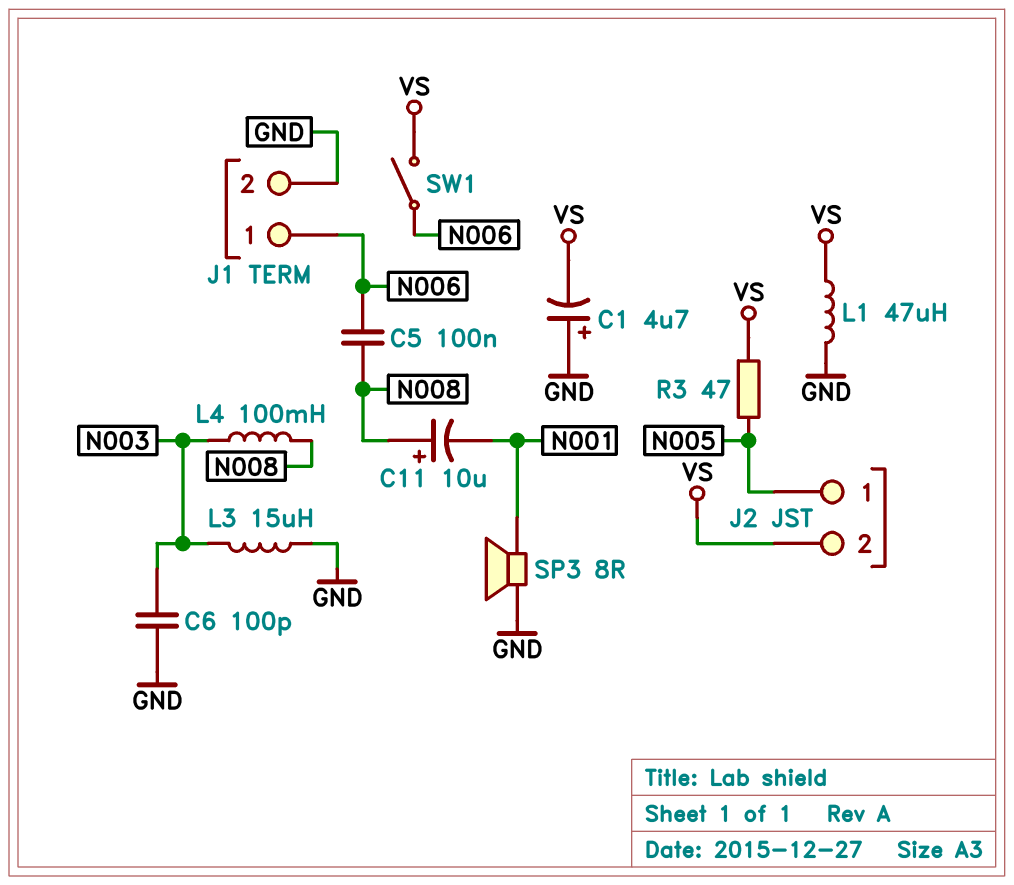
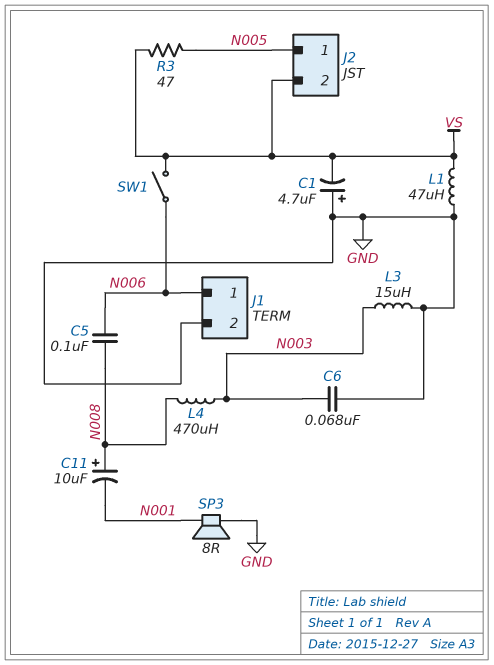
C6: 100pF (GND, N003) -> 68nF (GND, N003)
L4: 100mH (N003, N008) -> 470uH (N003, N008)

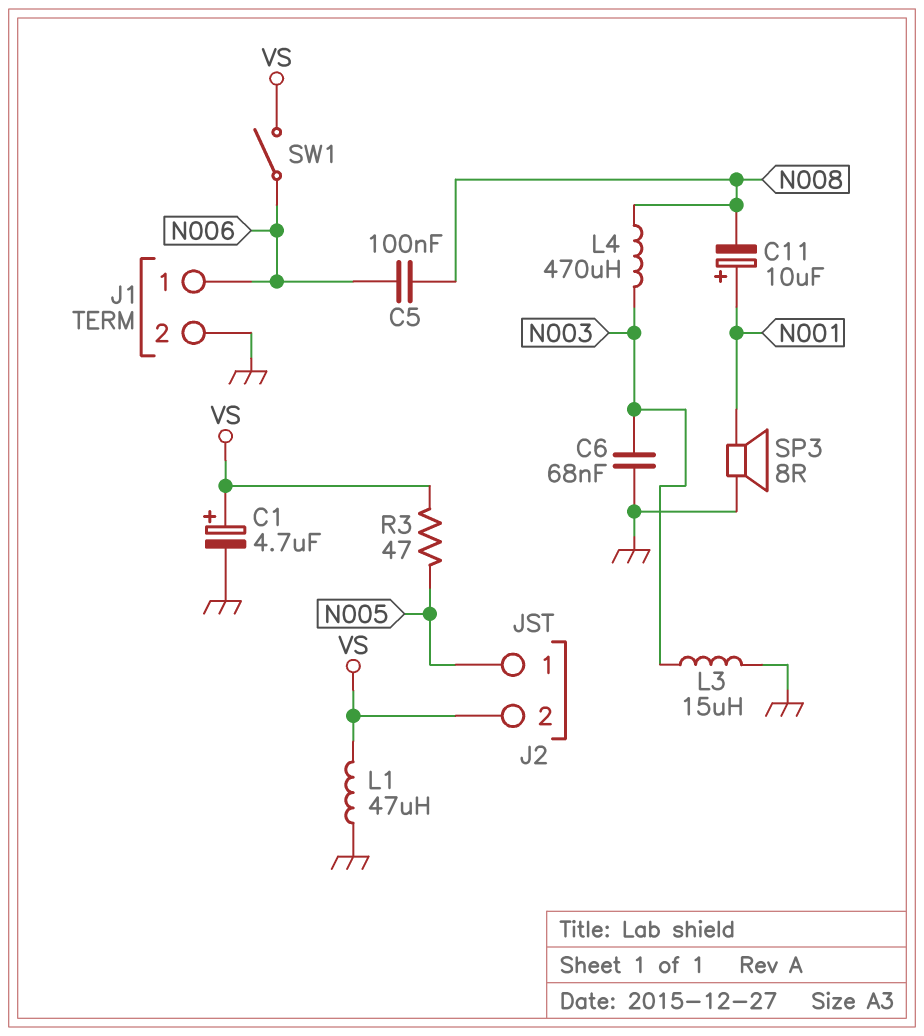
C1: 4.7uF (plus GND, minus VS) -> 4.7uF (plus VS, minus GND)
C11: 10uF (plus N008, minus N001) -> 10uF (plus N001, minus N008)

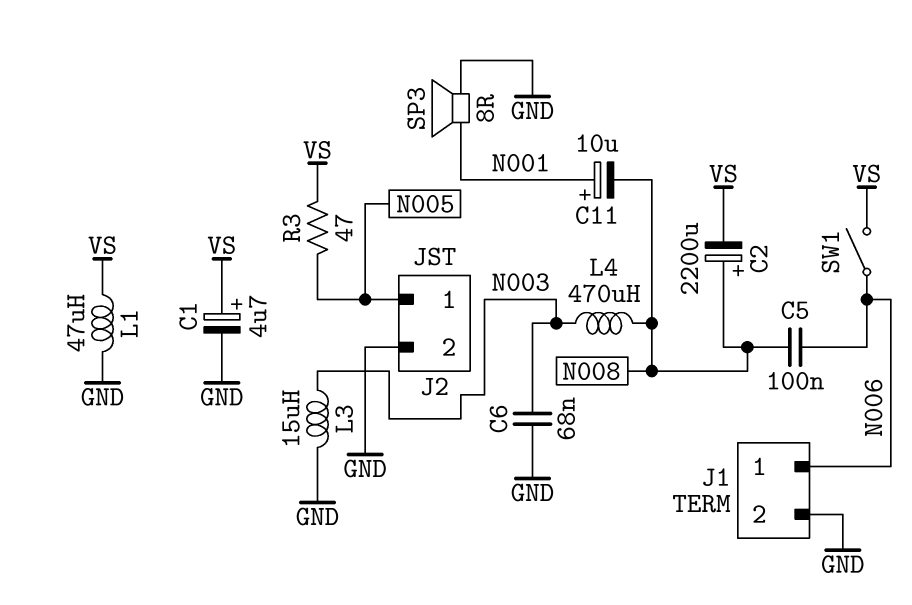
C2: none -> 2200uF (plus N008, minus VS)
J2 pin 2: VS -> GND

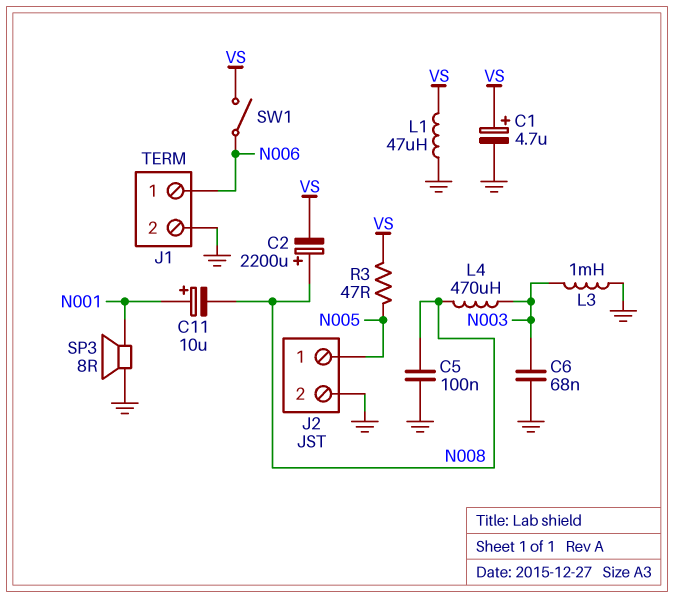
C5: 100nF (N006, N008) -> 100nF (GND, N008)
L3: 15uH (GND, N003) -> 1mH (GND, N003)

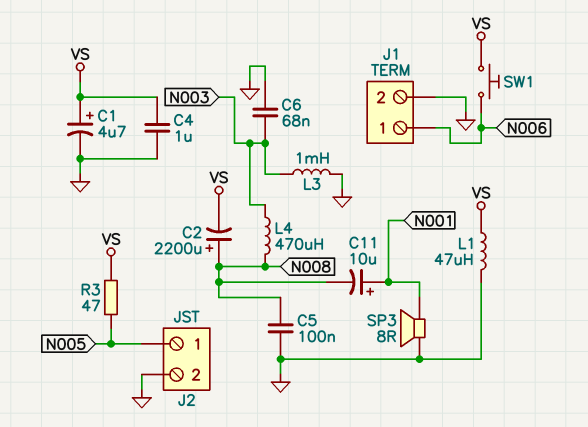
C4: none -> 1uF (GND, VS)
SW1: switch (N006, VS) -> button (N006, VS)

